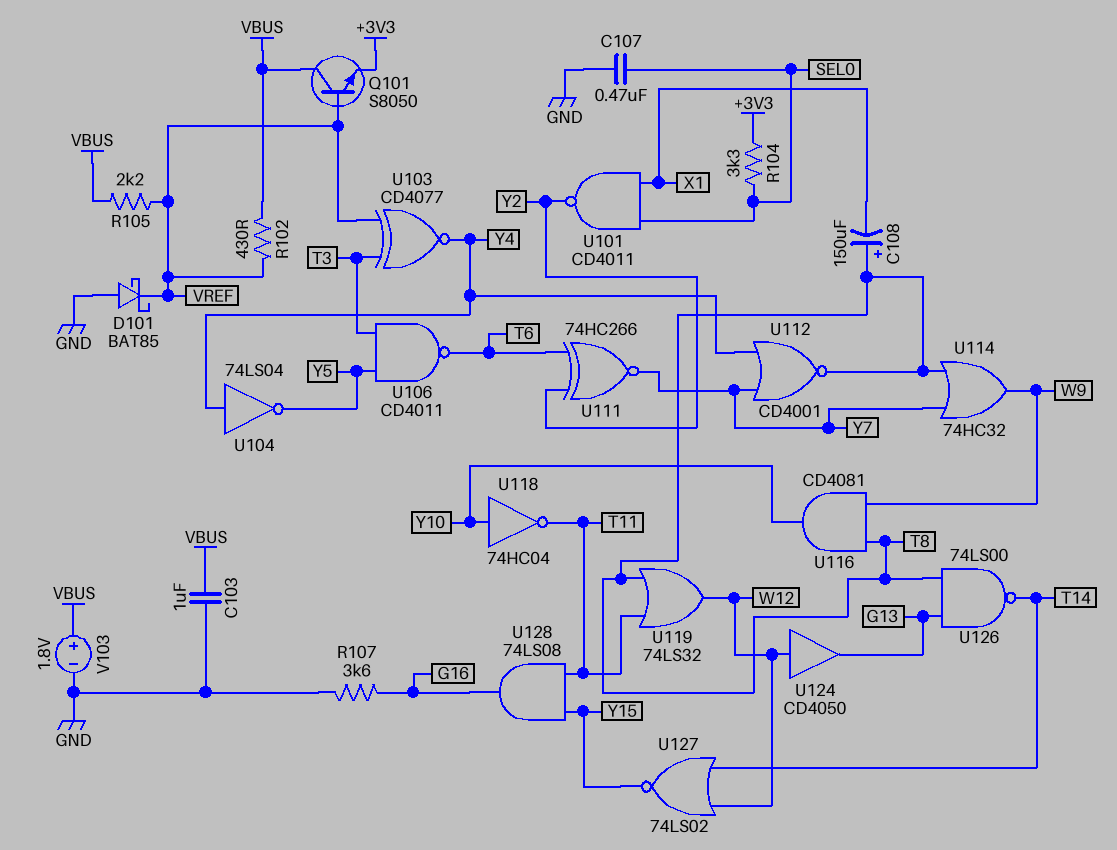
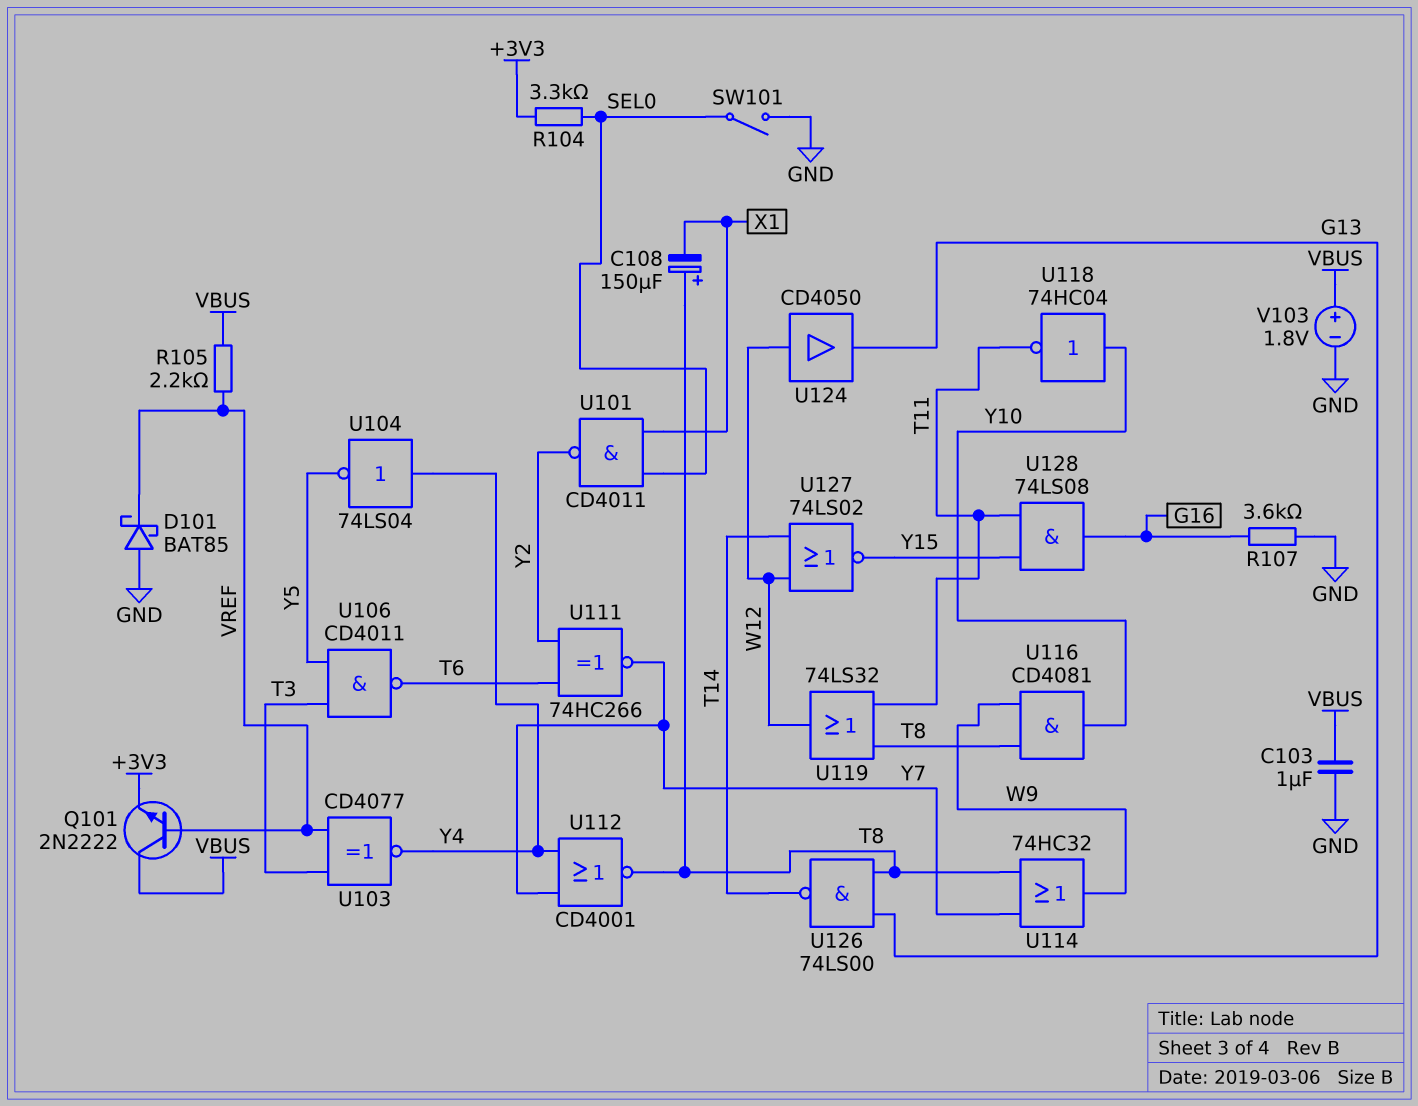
C107: 470nF (GND, SEL0) -> none
Q101: NPN S8050 (B VREF, C VBUS, E +3V3) -> NPN 2N2222 (B VREF, C VBUS, E +3V3)
R102: 430 (VBUS, VREF) -> none
SW101: none -> switch (GND, SEL0)

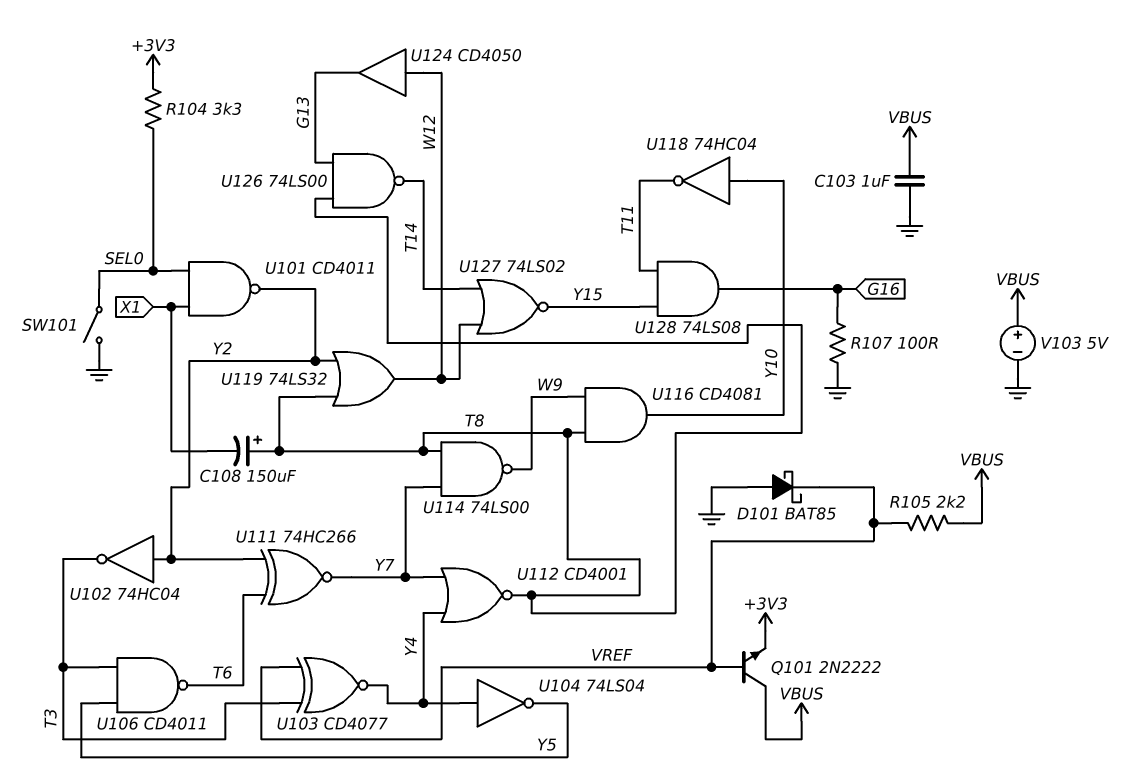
R107: 3.6k (G16, GND) -> 100 (G16, GND)
U102: none -> NOT 74HC04 (in Y2, out T3)
U114: OR 74HC32 (in T8, in Y7, out W9) -> NAND 74LS00 (in T8, in Y7, out W9)
U119: OR 74LS32 (in T8, in T11, out W12) -> OR 74LS32 (in T8, in Y2, out W12)
V103: 1.8V (plus VBUS, minus GND) -> 5V (plus VBUS, minus GND)

